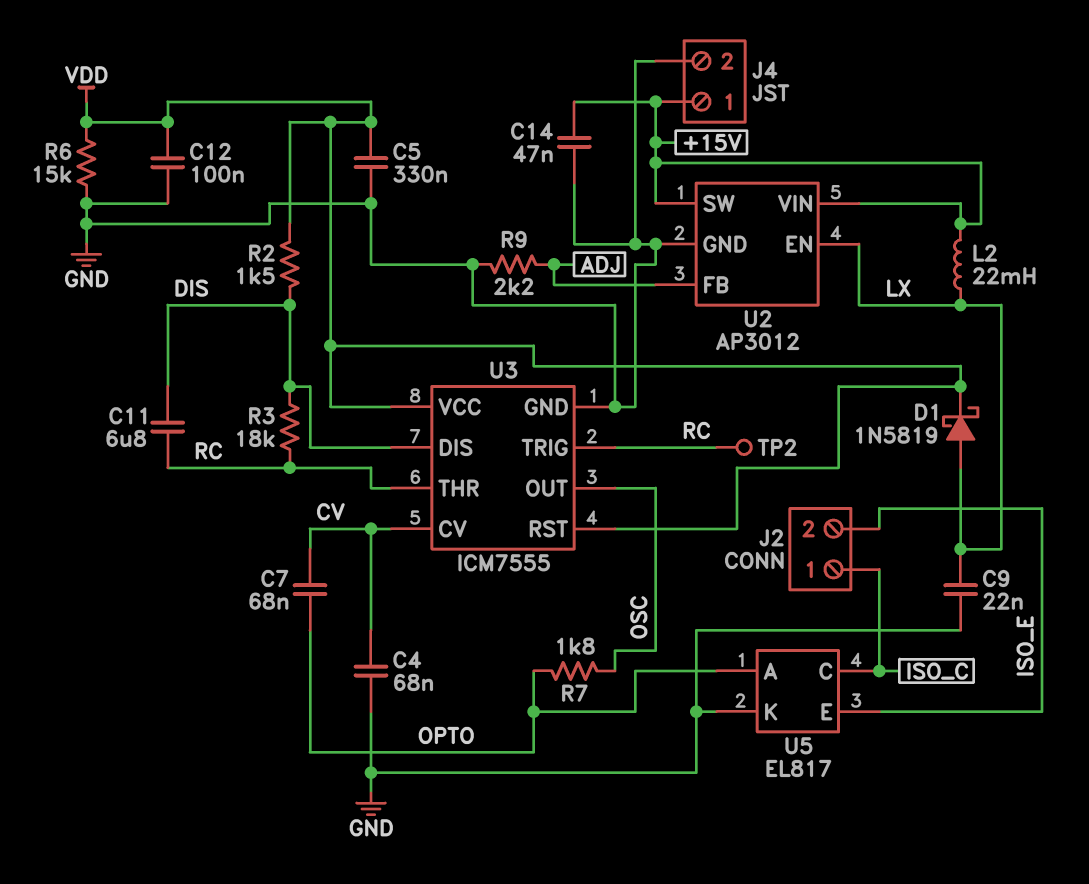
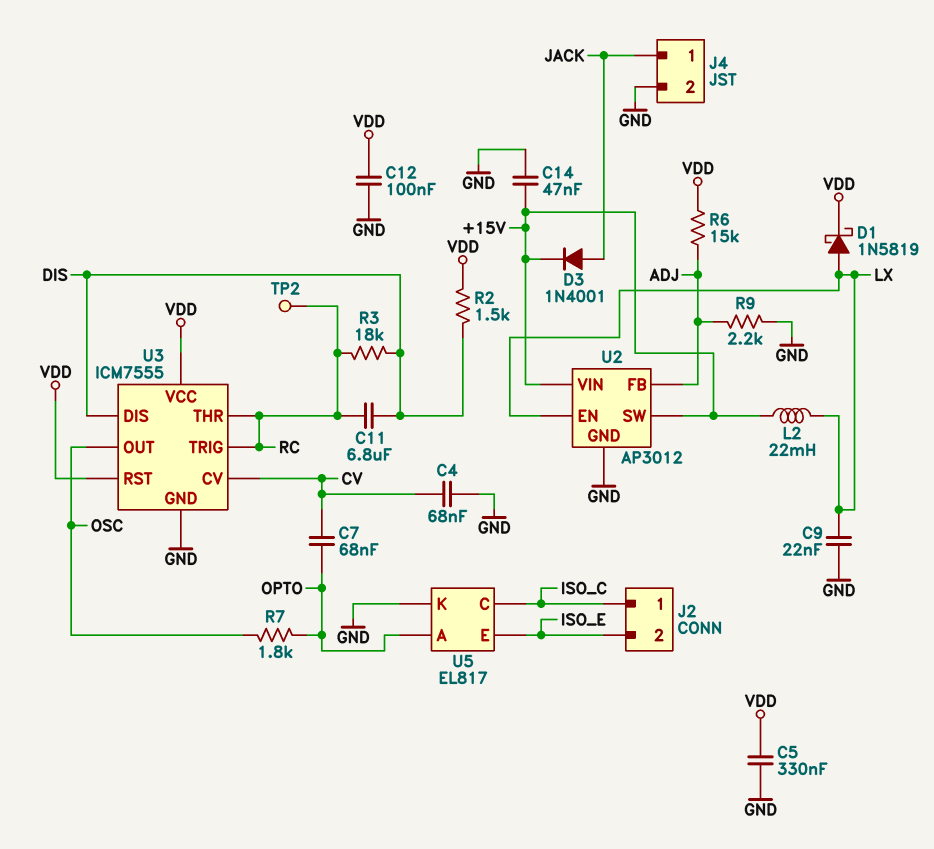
D3: none -> diode 1N4001 (A JACK, K +15V)
J4 pin 1: +15V -> JACK
R6: 15k (GND, VDD) -> 15k (ADJ, VDD)

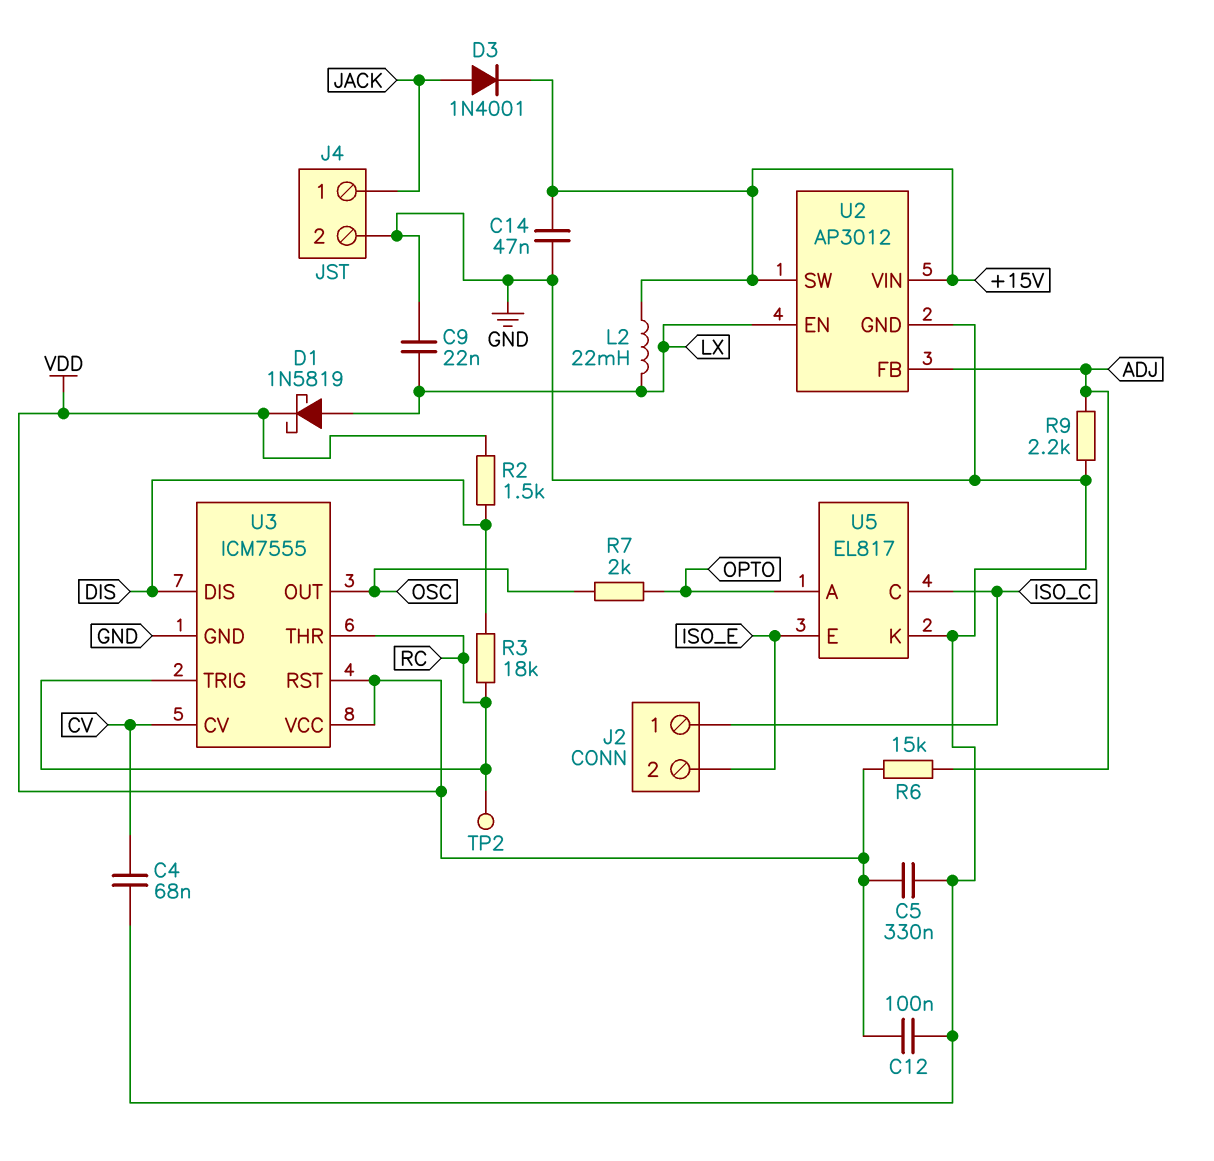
C7: 68nF (CV, OPTO) -> none
C11: 6.8uF (DIS, RC) -> none
R7: 1.8k (OPTO, OSC) -> 2k (OPTO, OSC)

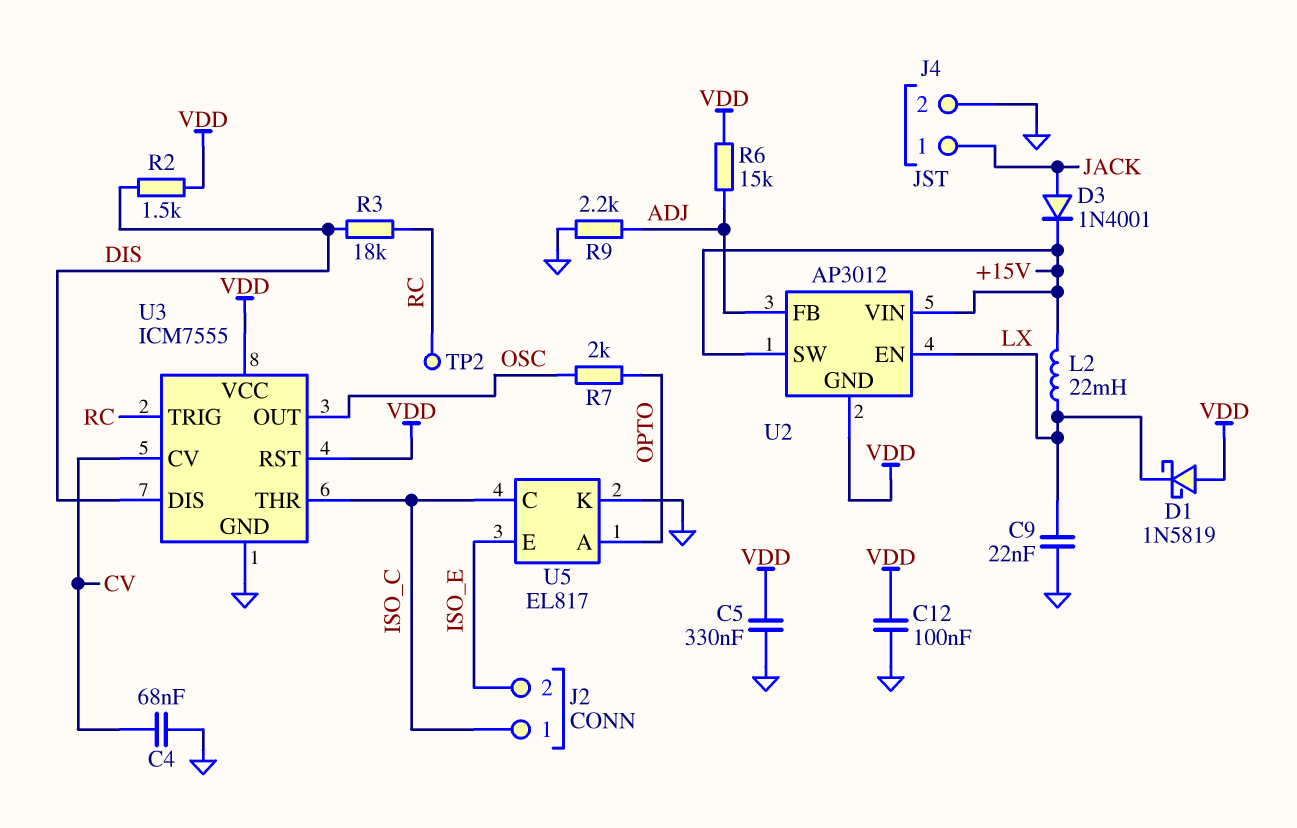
C14: 47nF (+15V, GND) -> none
D1: schottky 1N5819 (A LX, K VDD) -> schottky 1N5819 (A VDD, K LX)
U2 pin GND: GND -> VDD
U3 pin THR: RC -> ISO_C

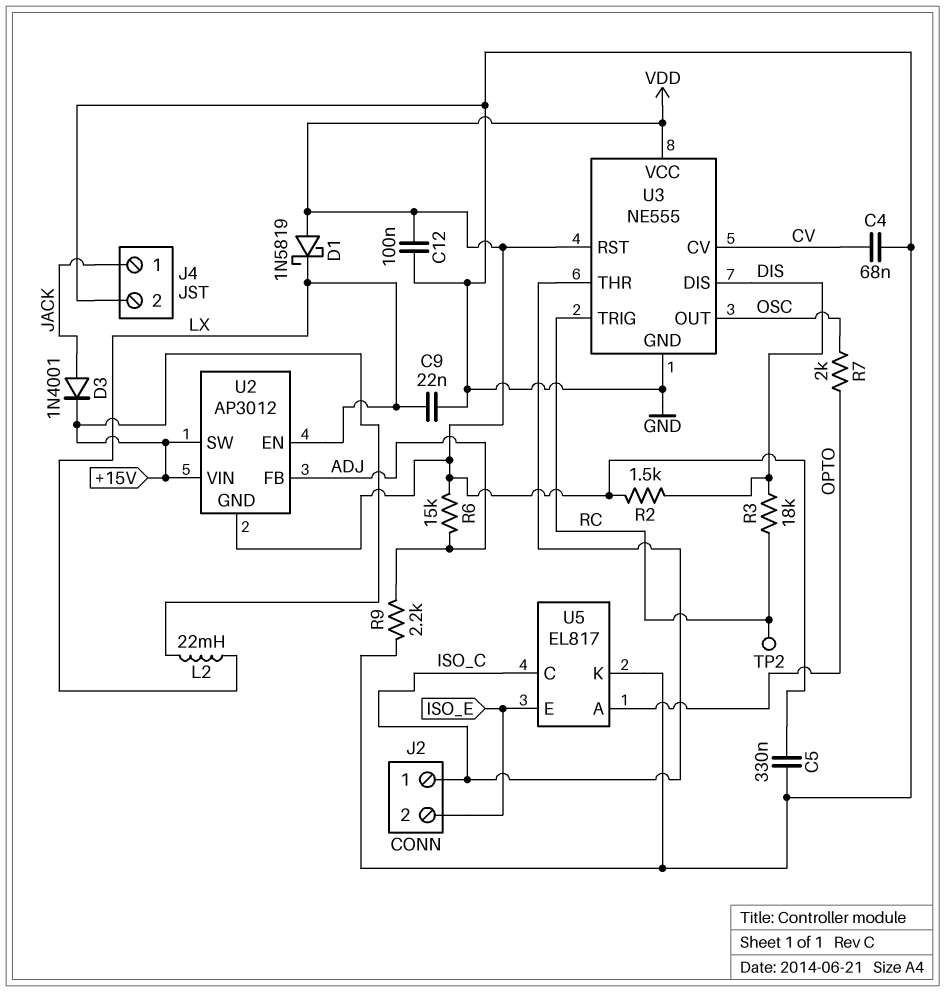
U3: ICM7555 -> NE555

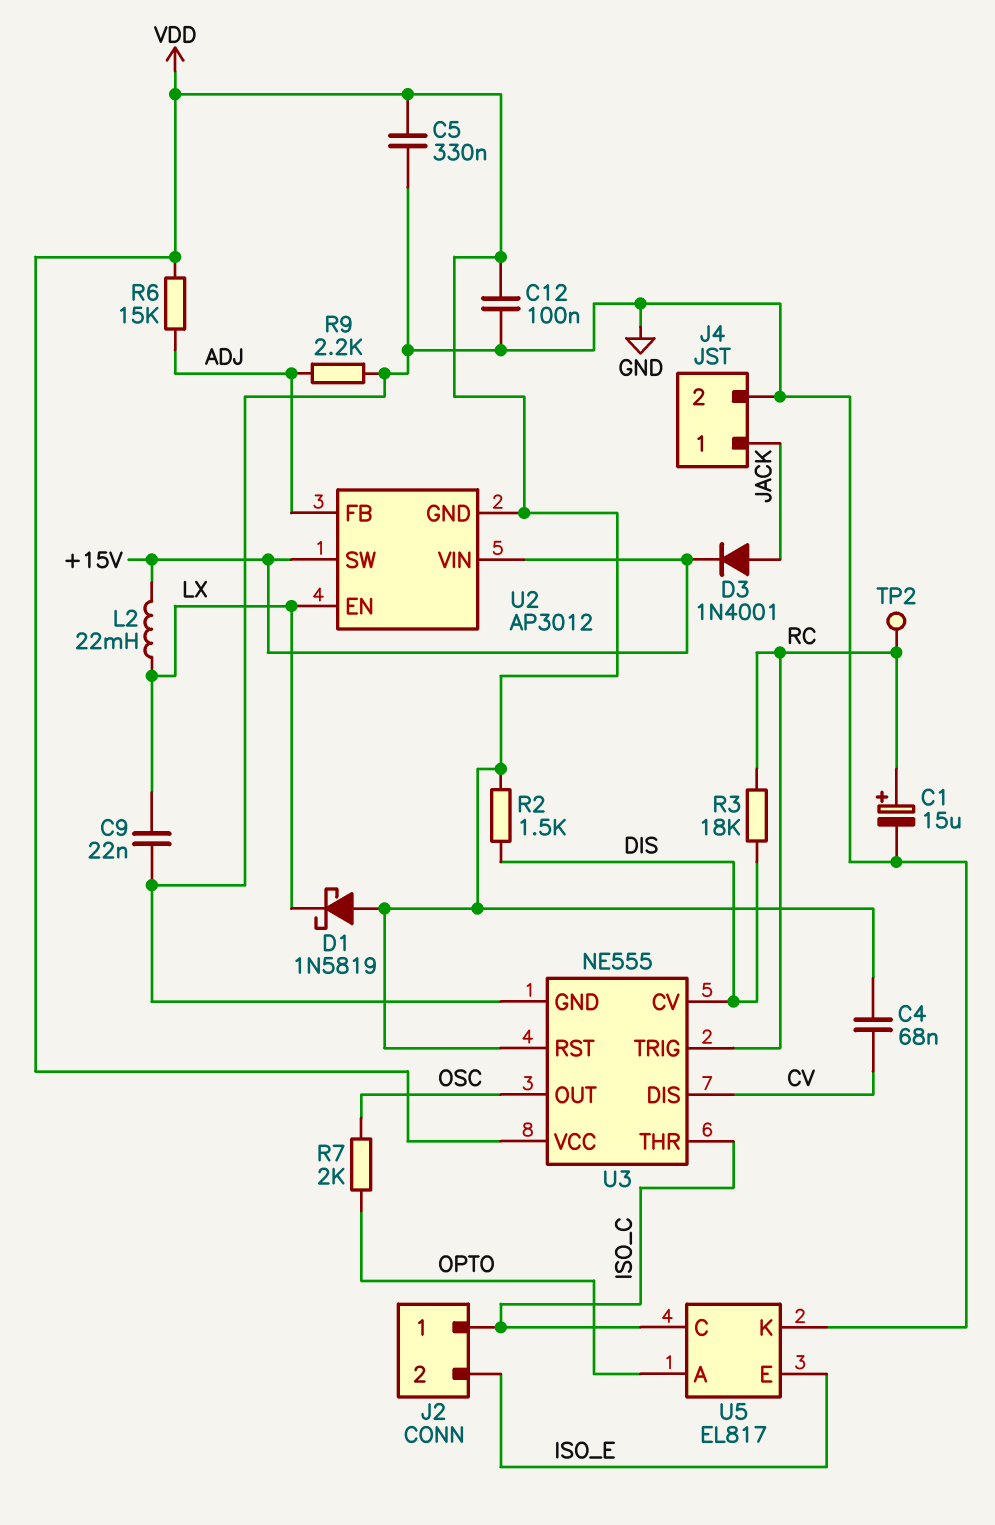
C1: none -> 15uF (plus RC, minus GND)
C4: 68nF (CV, GND) -> 68nF (CV, VDD)
U3 pin CV: CV -> DIS
U3 pin DIS: DIS -> CV

